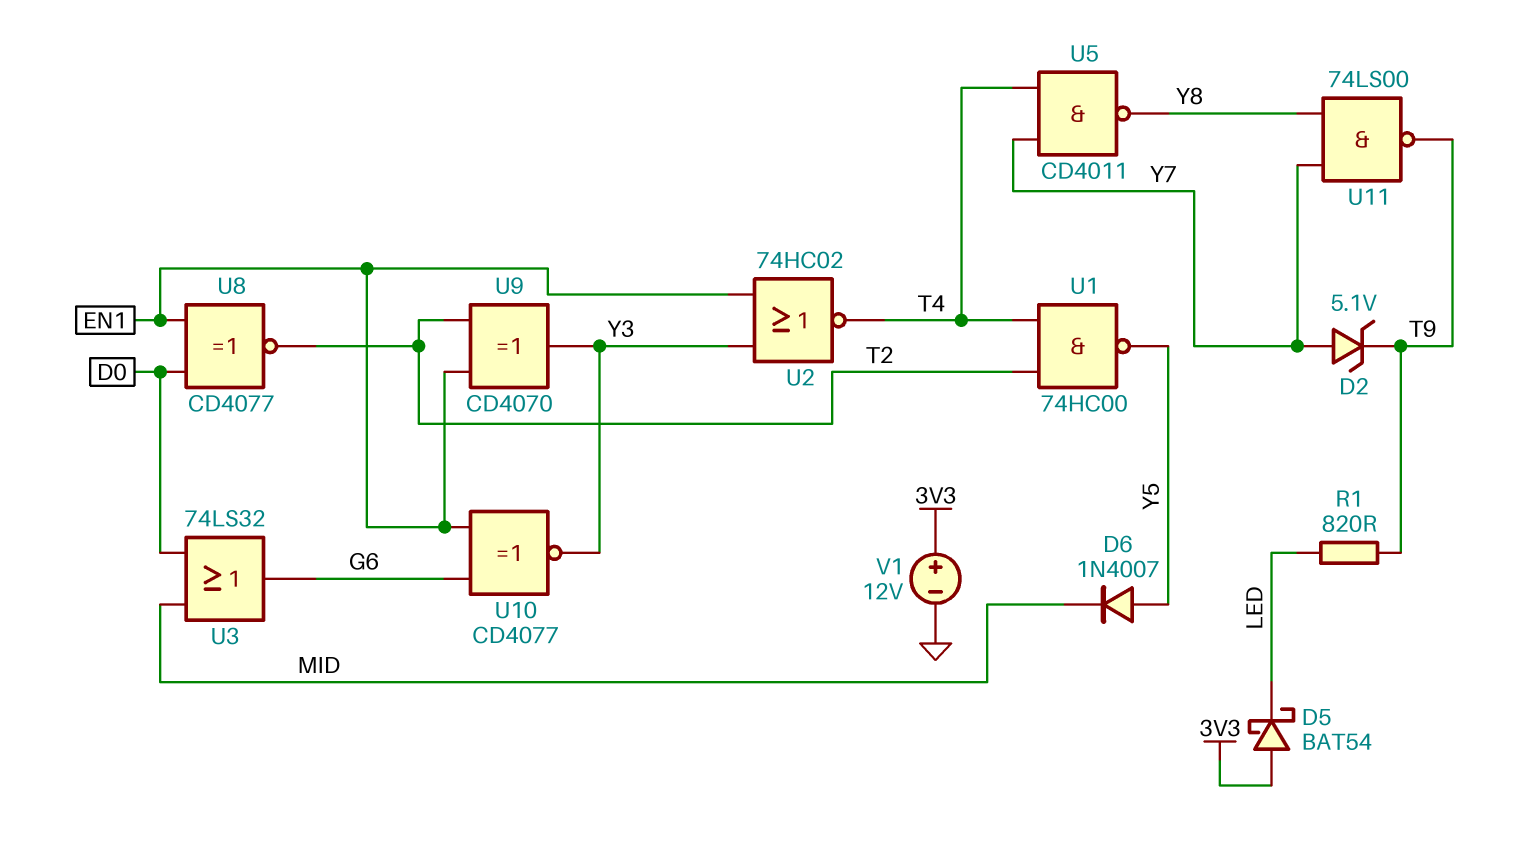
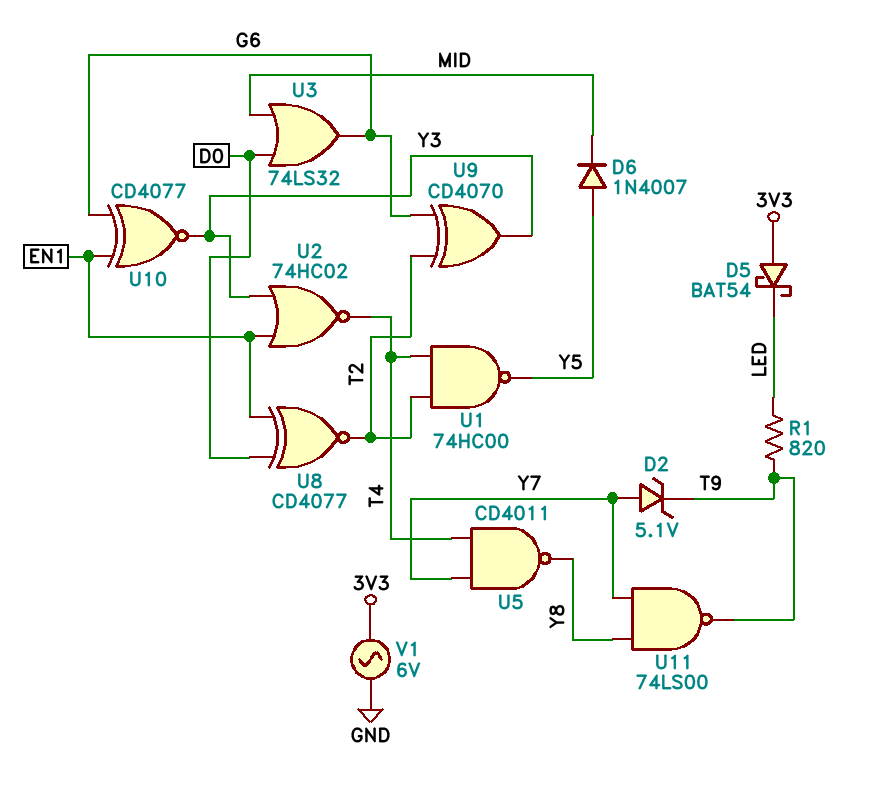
U9: XOR CD4070 (in EN1, in T2, out Y3) -> XOR CD4070 (in G6, in T2, out Y3)
V1: 12V (plus 3V3, minus GND) -> AC 6V (3V3, GND)

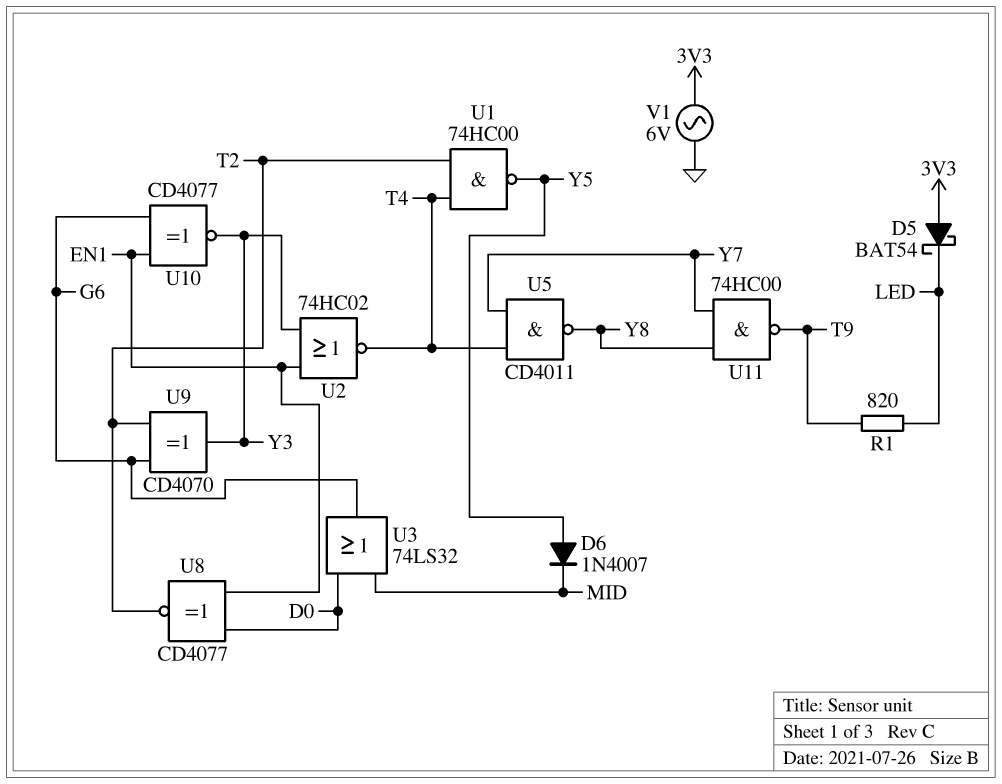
D2: zener 5.1V (A Y7, K T9) -> none
U11: NAND 74LS00 (in Y7, in Y8, out T9) -> NAND 74HC00 (in Y7, in Y8, out T9)

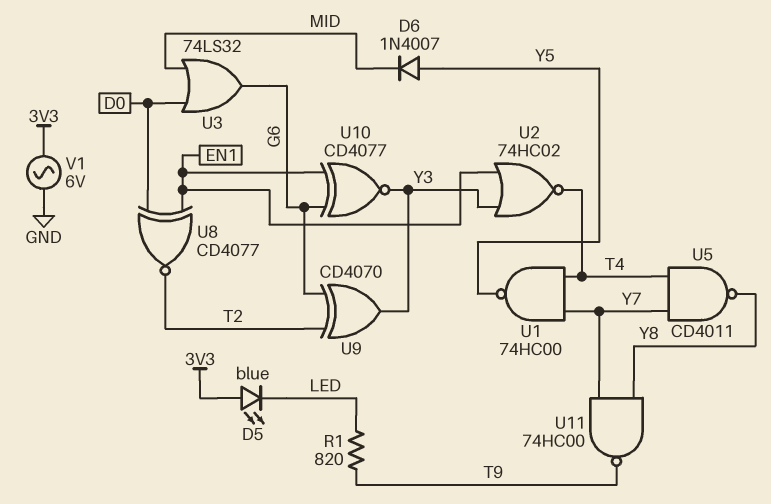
D5: schottky BAT54 (A 3V3, K LED) -> LED blue (A 3V3, K LED)
U1: NAND 74HC00 (in T2, in T4, out Y5) -> NAND 74HC00 (in T4, in Y7, out Y5)

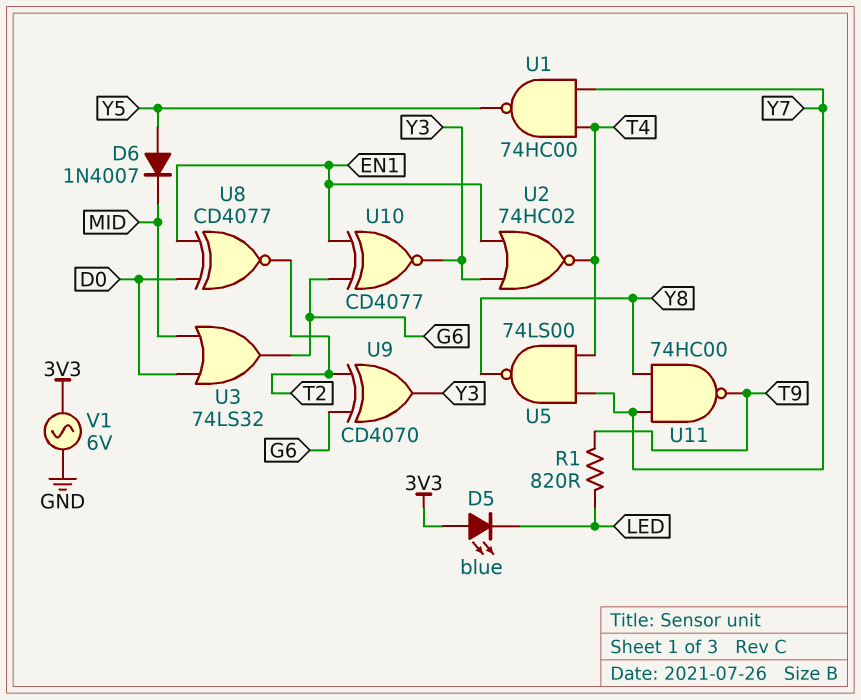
U5: NAND CD4011 (in T4, in Y7, out Y8) -> NAND 74LS00 (in T4, in Y7, out Y8)

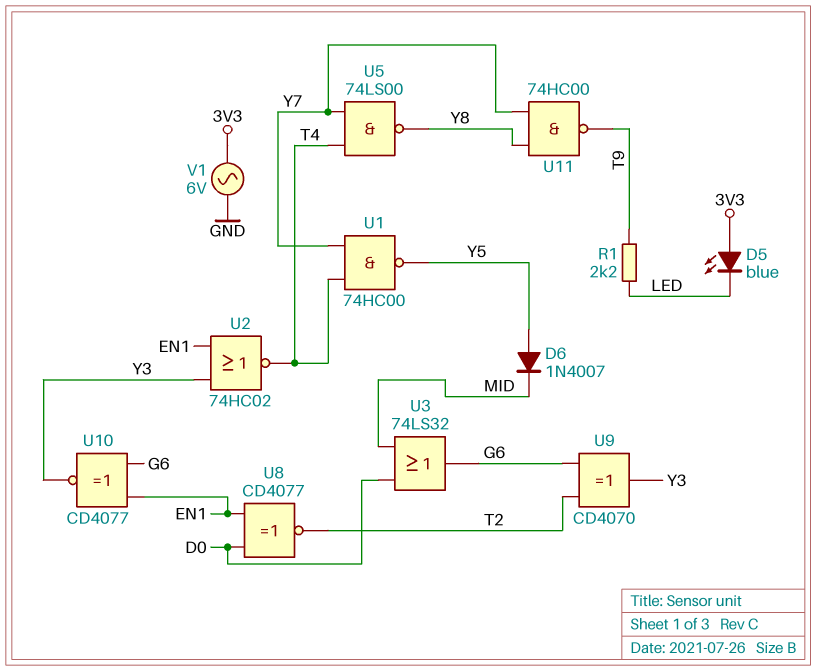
R1: 820 (LED, T9) -> 2.2k (LED, T9)

